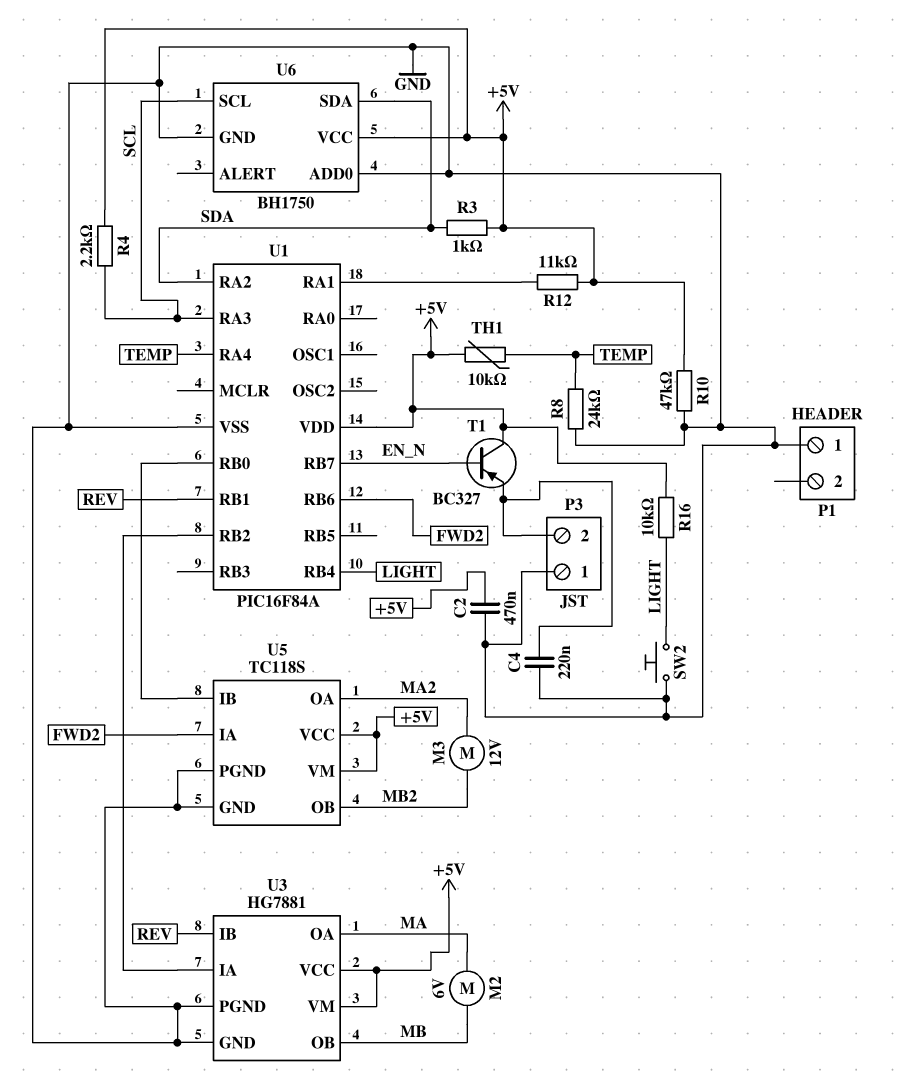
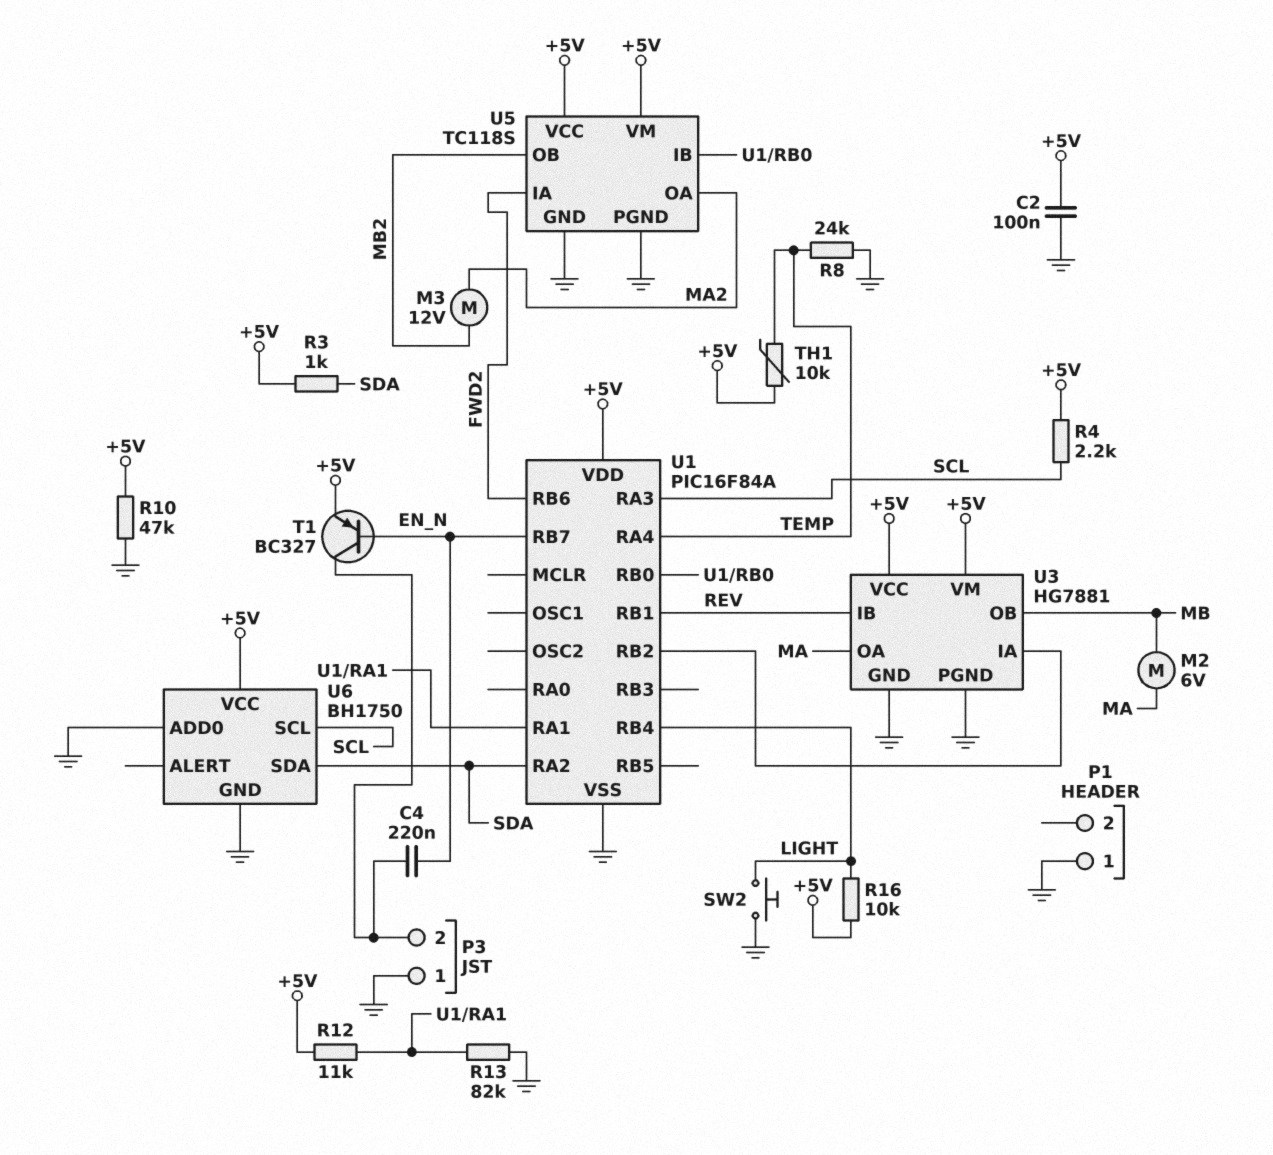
C2: 470nF (+5V, GND) -> 100nF (+5V, GND)
C4: 220nF (GND, P3/2) -> 220nF (EN_N, P3/2)
R13: none -> 82k (GND, U1/RA1)
T1: PNP BC327 (B EN_N, C +5V, E P3/2) -> PNP BC327 (B EN_N, C P3/2, E +5V)

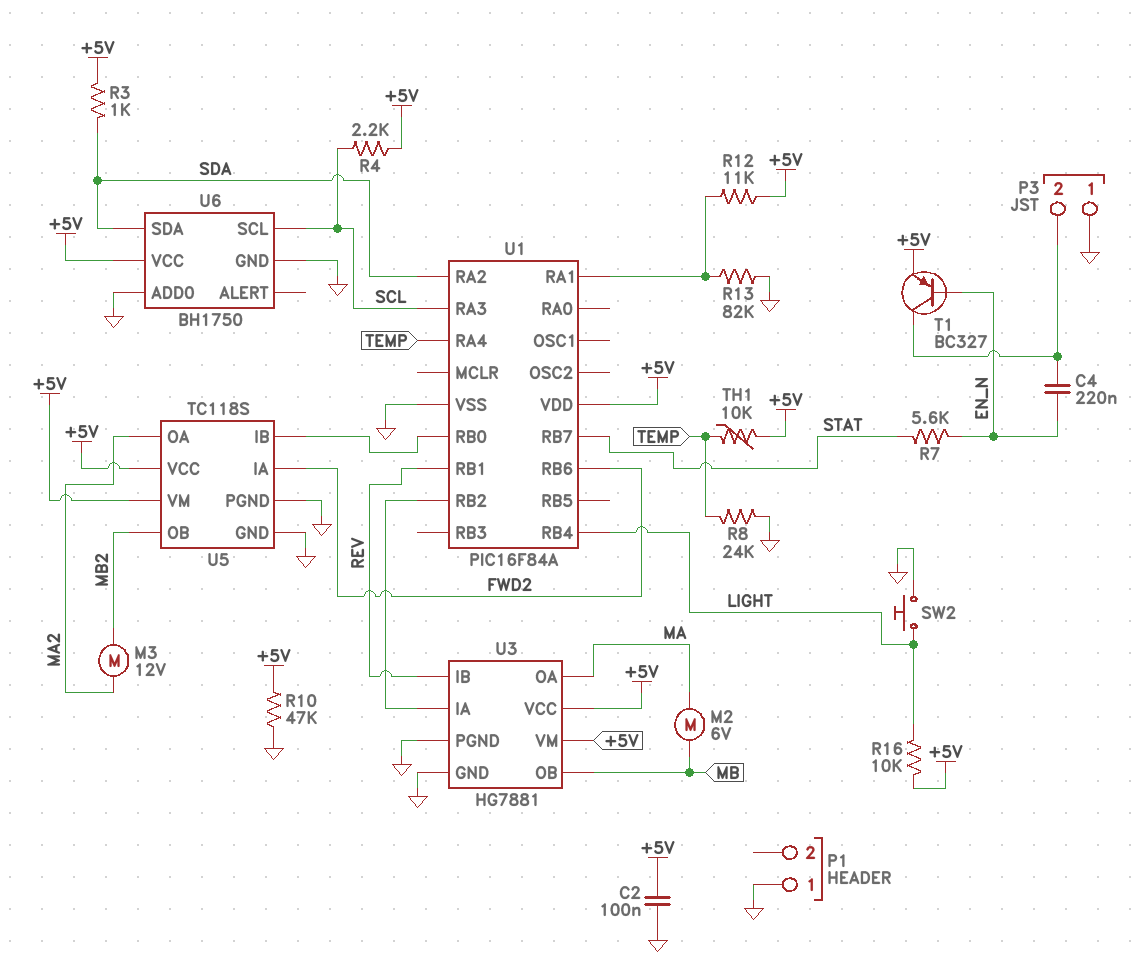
R7: none -> 5.6k (EN_N, STAT)
U1 pin RB7: EN_N -> STAT

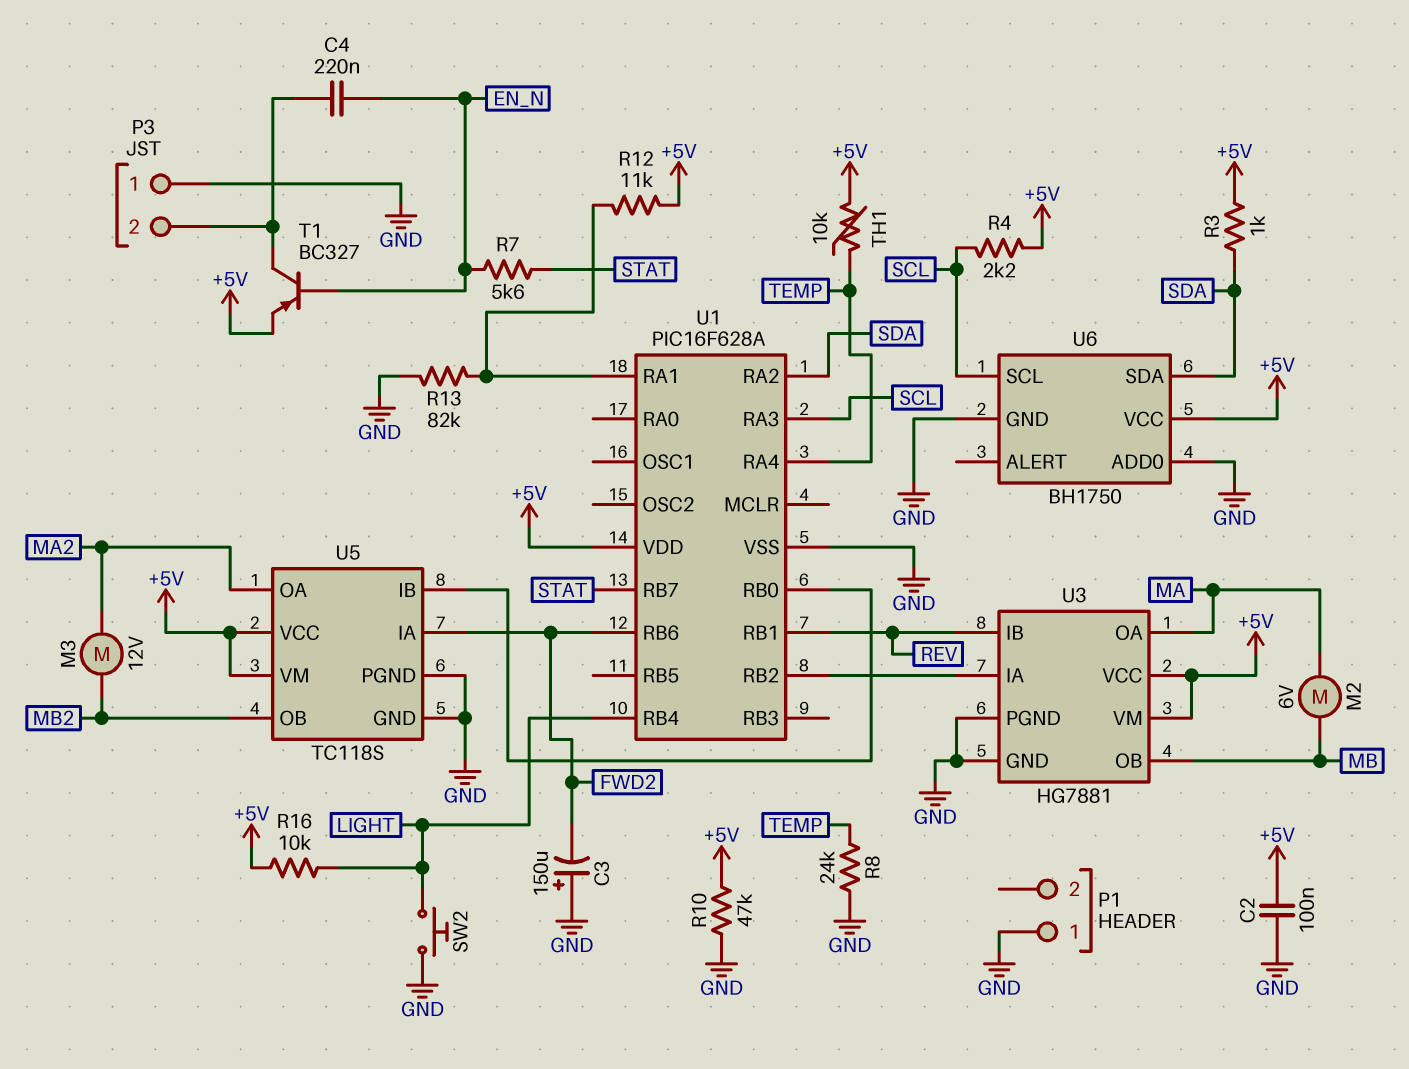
C3: none -> 150uF (plus GND, minus FWD2)
U1: PIC16F84A -> PIC16F628A

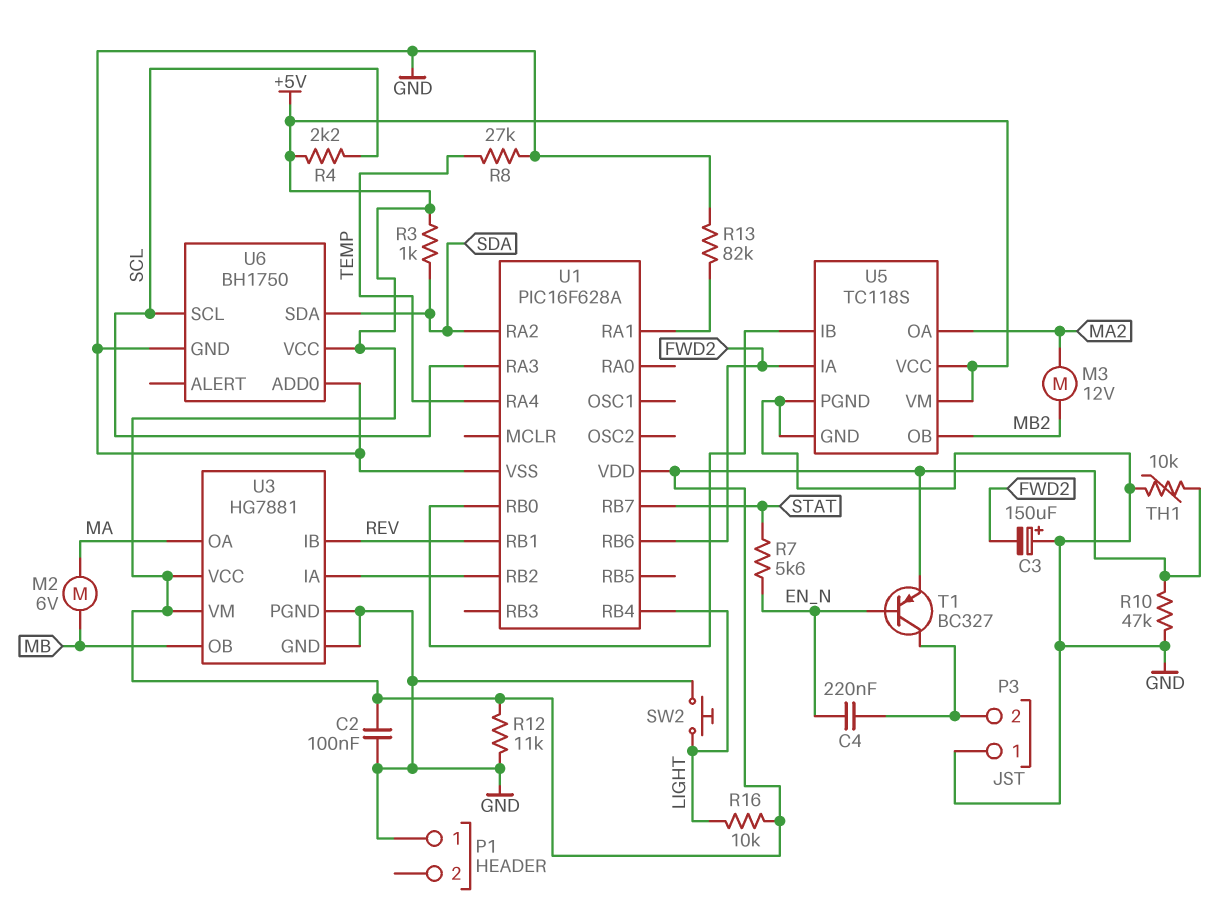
R8: 24k (GND, TEMP) -> 27k (GND, TEMP)
R12: 11k (+5V, U1/RA1) -> 11k (+5V, GND)
TH1: 10k (+5V, TEMP) -> 10k (+5V, GND)

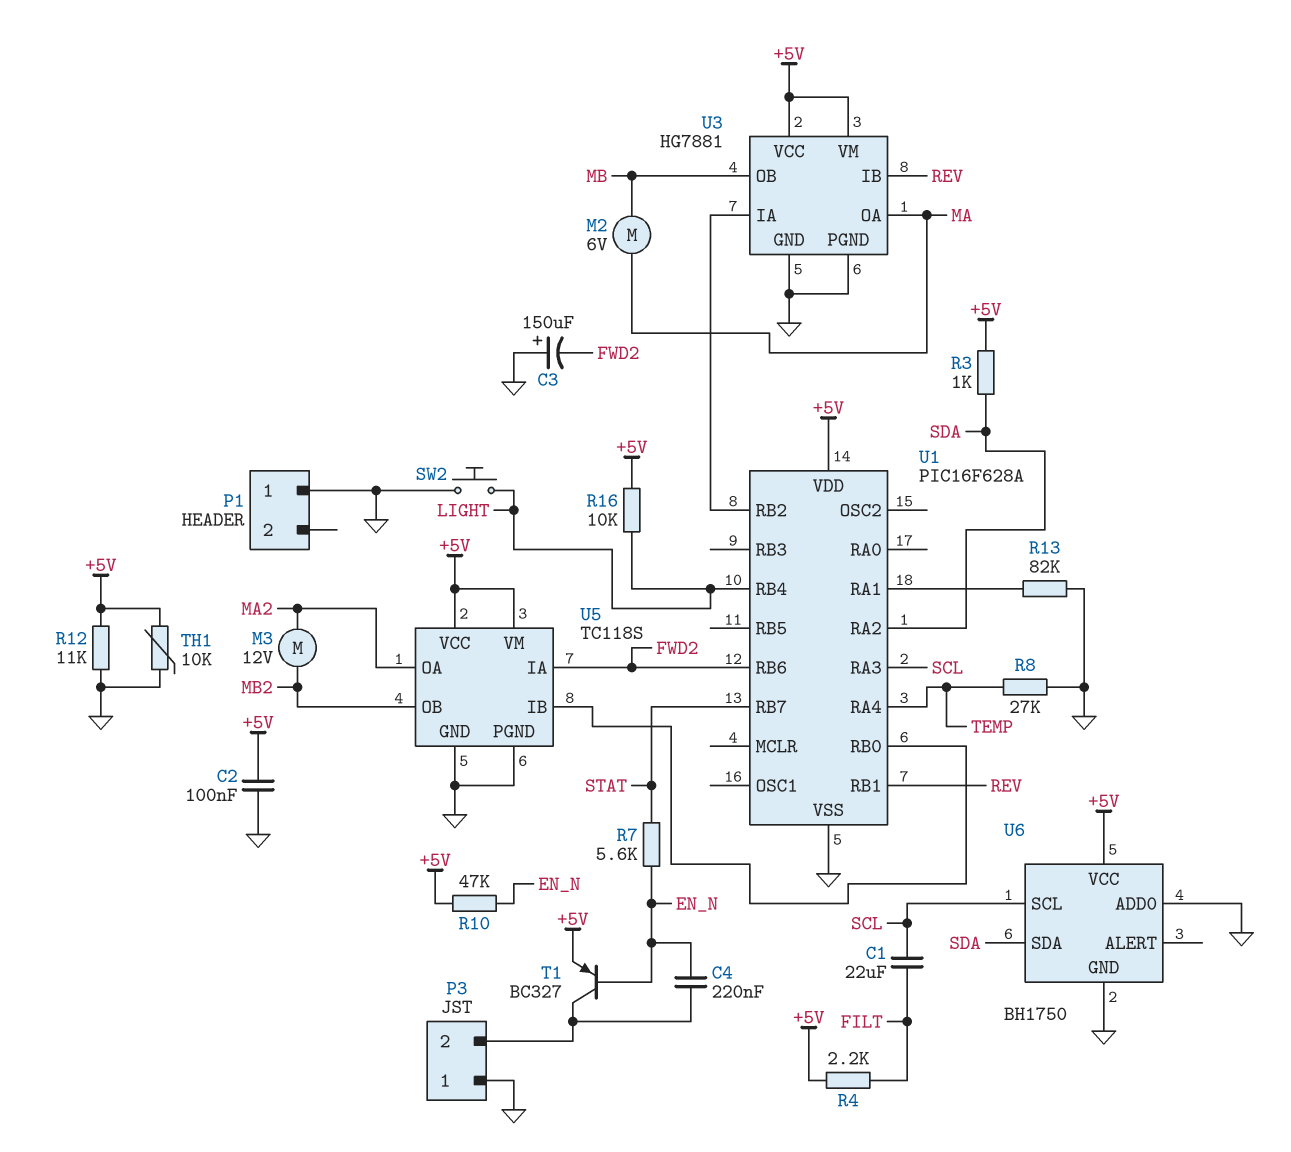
C1: none -> 22uF (FILT, SCL)
R4: 2.2k (+5V, SCL) -> 2.2k (+5V, FILT)
R10: 47k (+5V, GND) -> 47k (+5V, EN_N)

